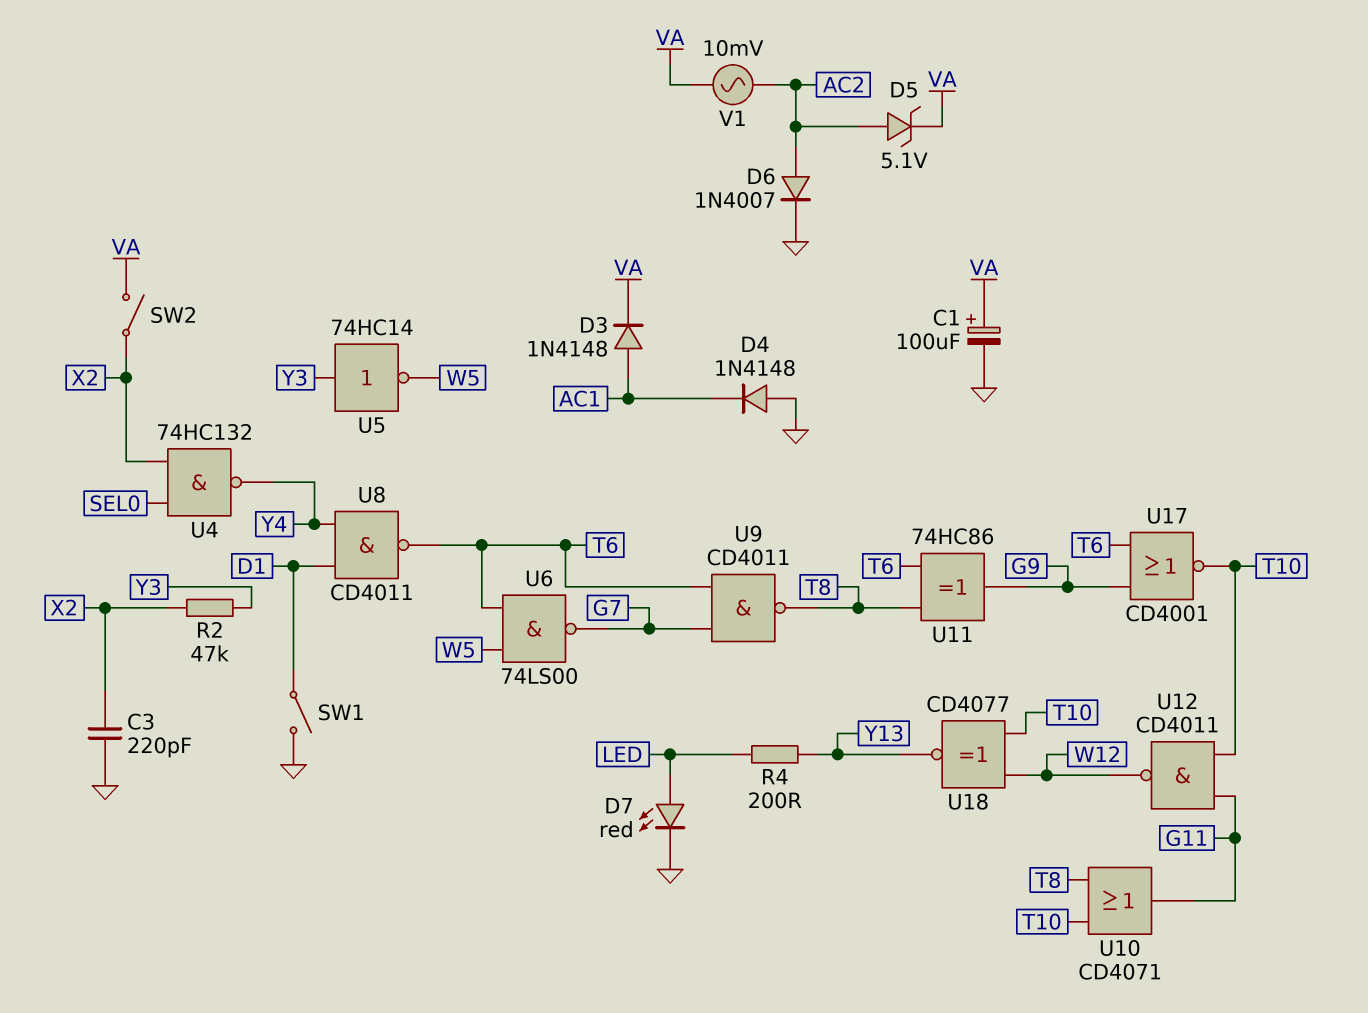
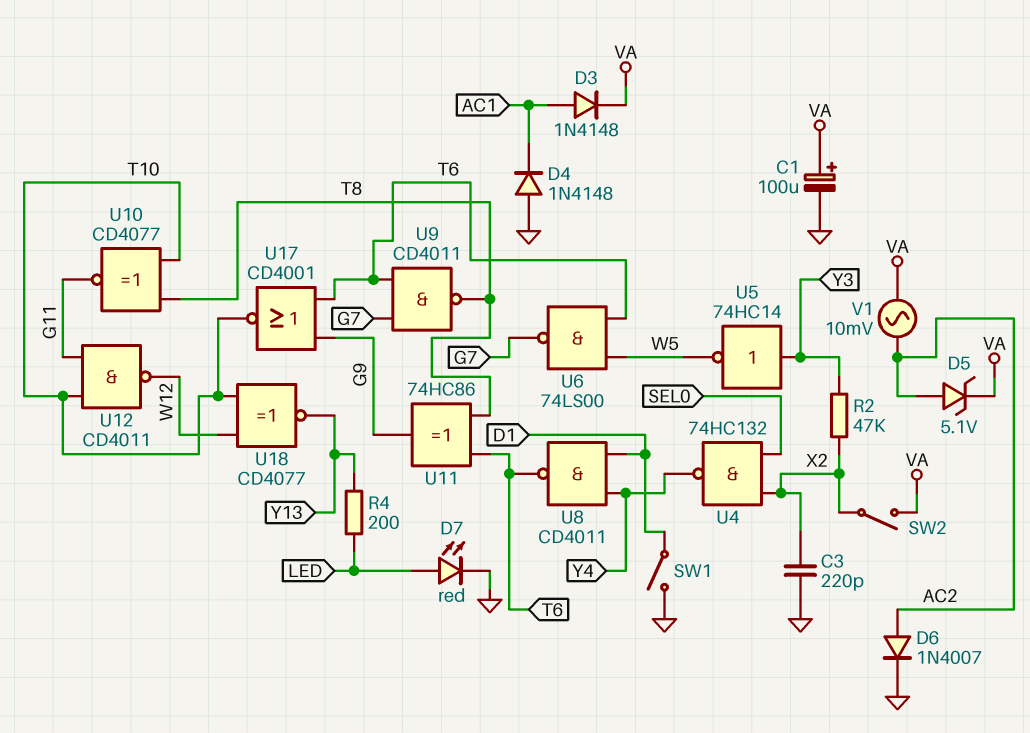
U10: OR CD4071 (in T8, in T10, out G11) -> XNOR CD4077 (in T8, in T10, out G11)

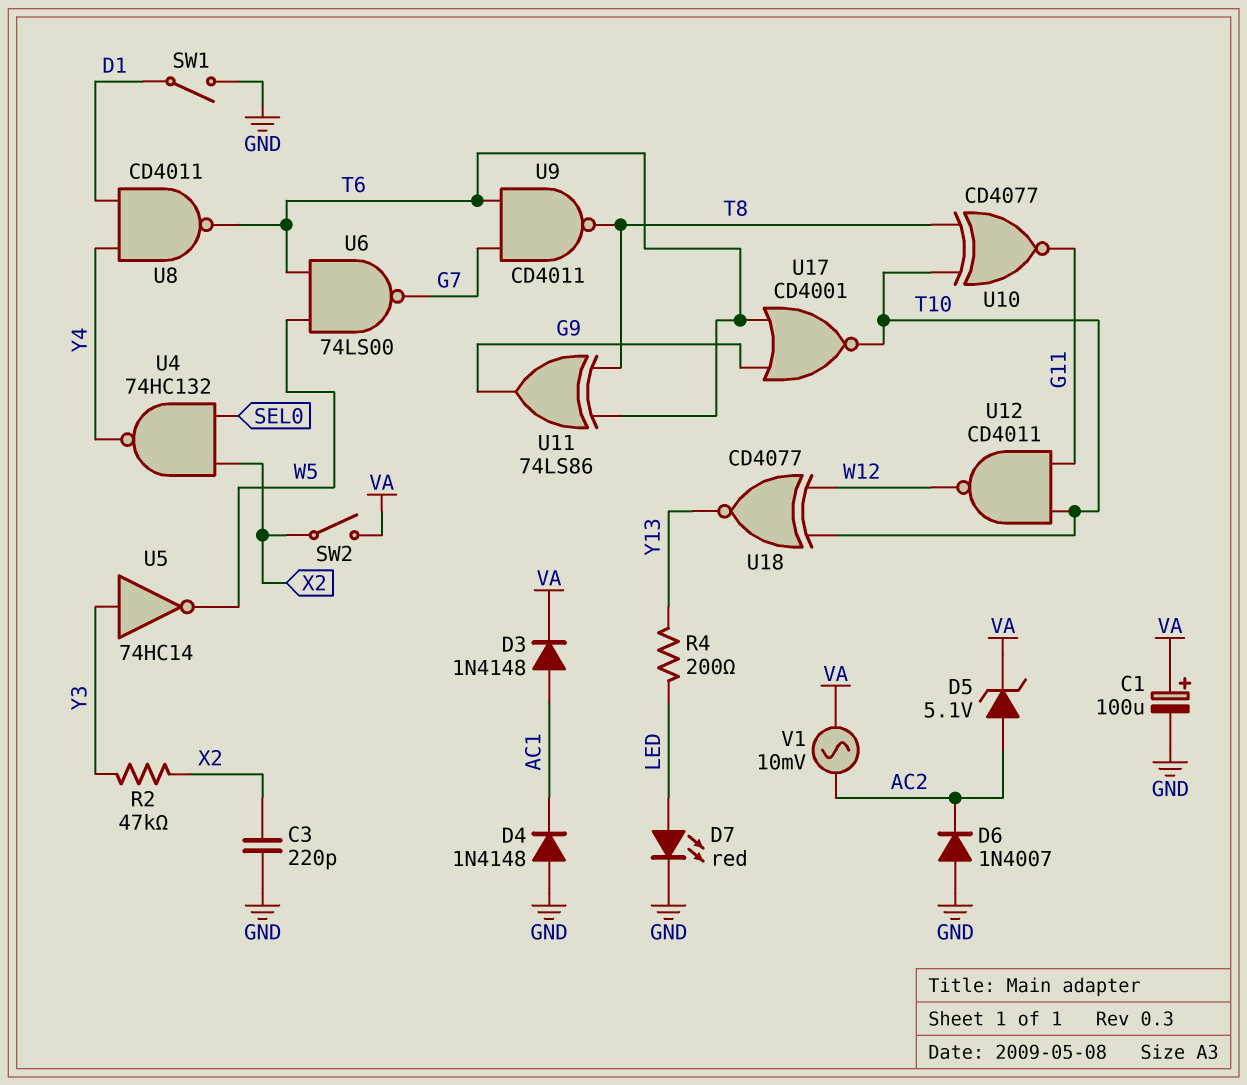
D6: diode 1N4007 (A AC2, K GND) -> diode 1N4007 (A GND, K AC2)
U11: XOR 74HC86 (in T6, in T8, out G9) -> XOR 74LS86 (in T6, in T8, out G9)

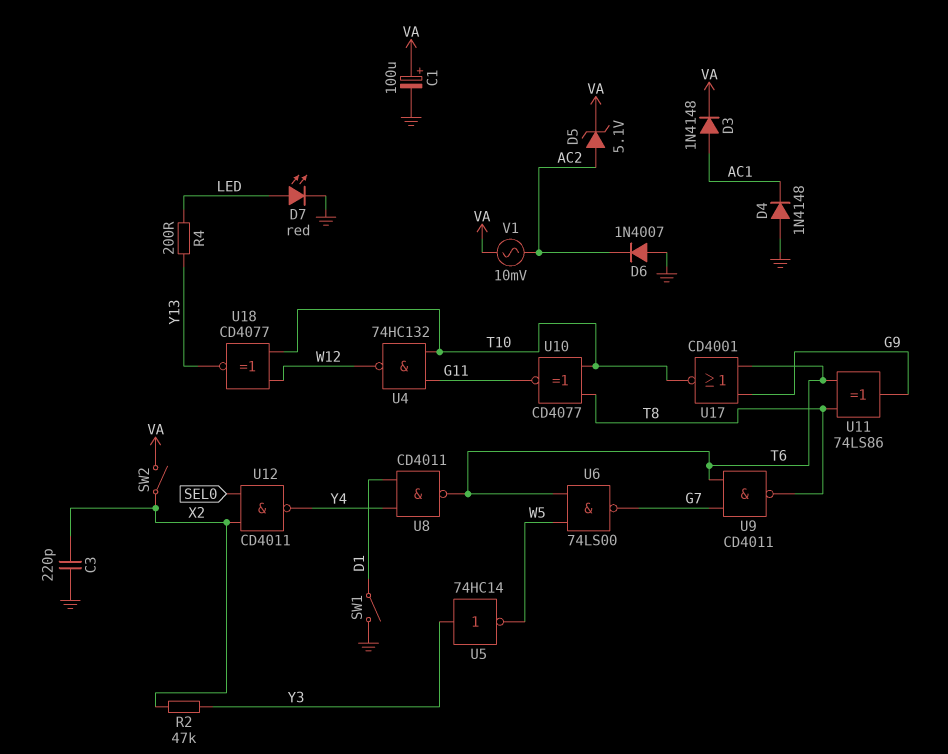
U4: NAND 74HC132 (in SEL0, in X2, out Y4) -> NAND 74HC132 (in G11, in T10, out W12)
U12: NAND CD4011 (in G11, in T10, out W12) -> NAND CD4011 (in SEL0, in X2, out Y4)

